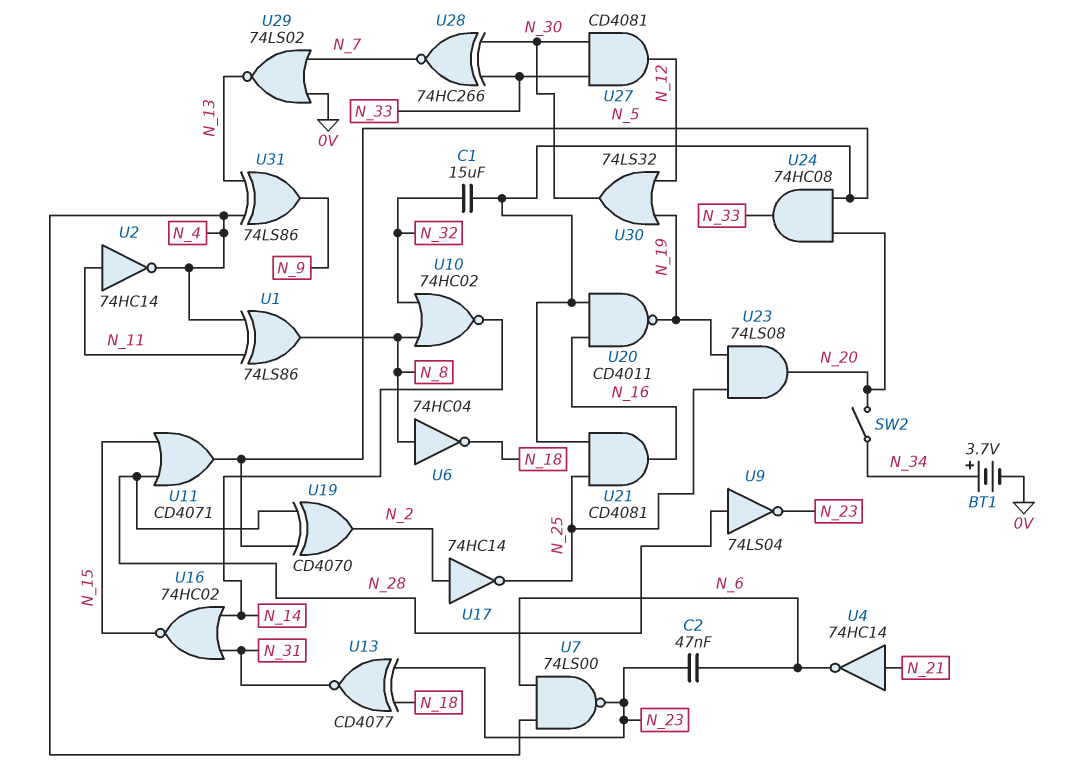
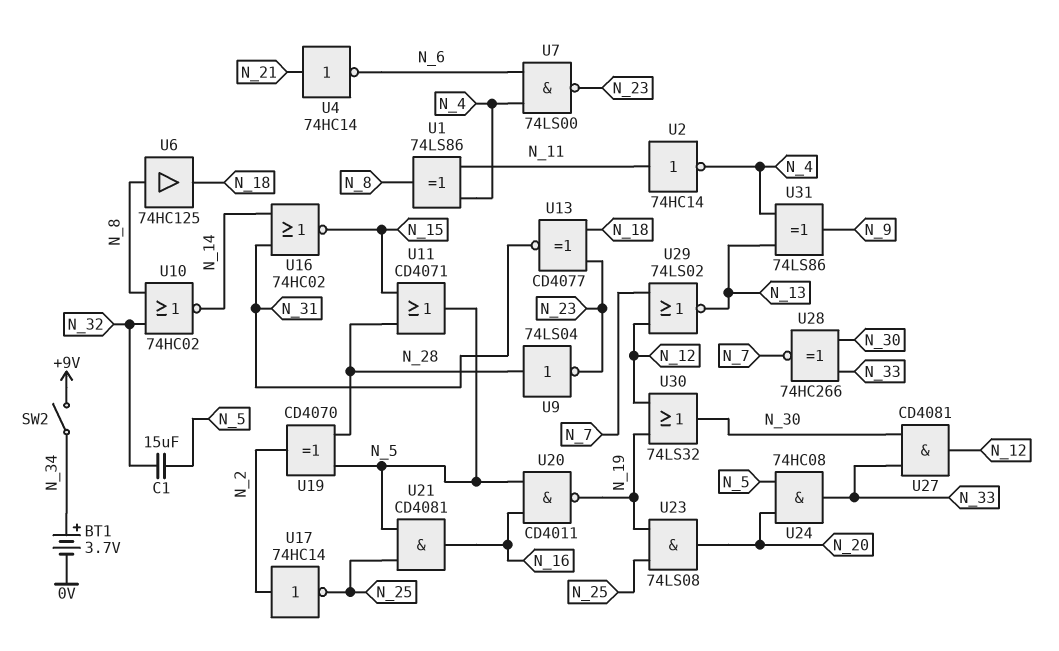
C2: 47nF (N_6, N_23) -> none
SW2: switch (N_20, N_34) -> switch (+9V, N_34)
U6: NOT 74HC04 (in N_8, out N_18) -> buffer 74HC125 (in N_8, out N_18)
U29: NOR 74LS02 (in 0V, in N_7, out N_13) -> NOR 74LS02 (in N_7, in N_12, out N_13)

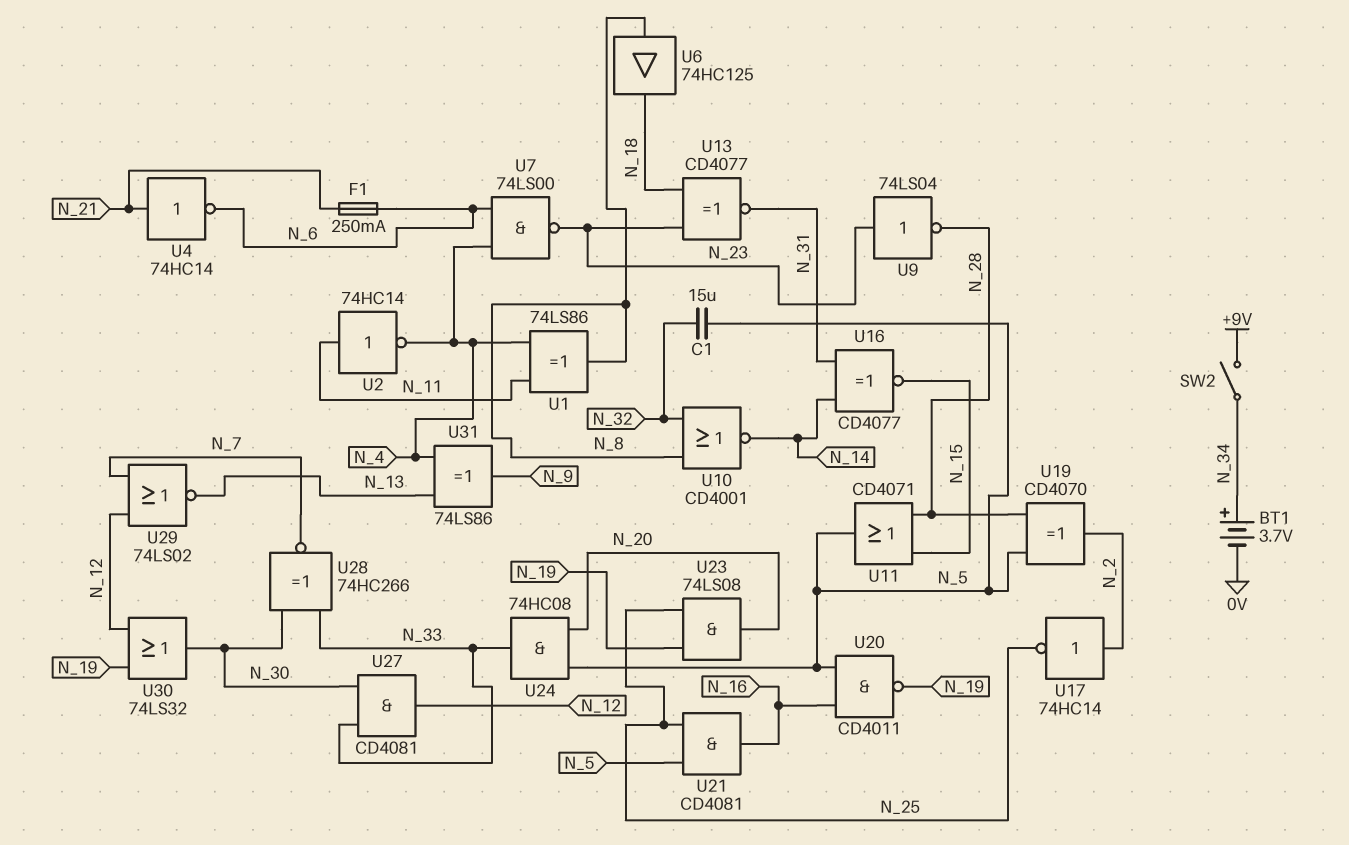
F1: none -> 250mA (N_6, N_21)
U9: NOT 74LS04 (in N_28, out N_23) -> NOT 74LS04 (in N_23, out N_28)
U10: NOR 74HC02 (in N_8, in N_32, out N_14) -> NOR CD4001 (in N_8, in N_32, out N_14)
U16: NOR 74HC02 (in N_14, in N_31, out N_15) -> XNOR CD4077 (in N_14, in N_31, out N_15)

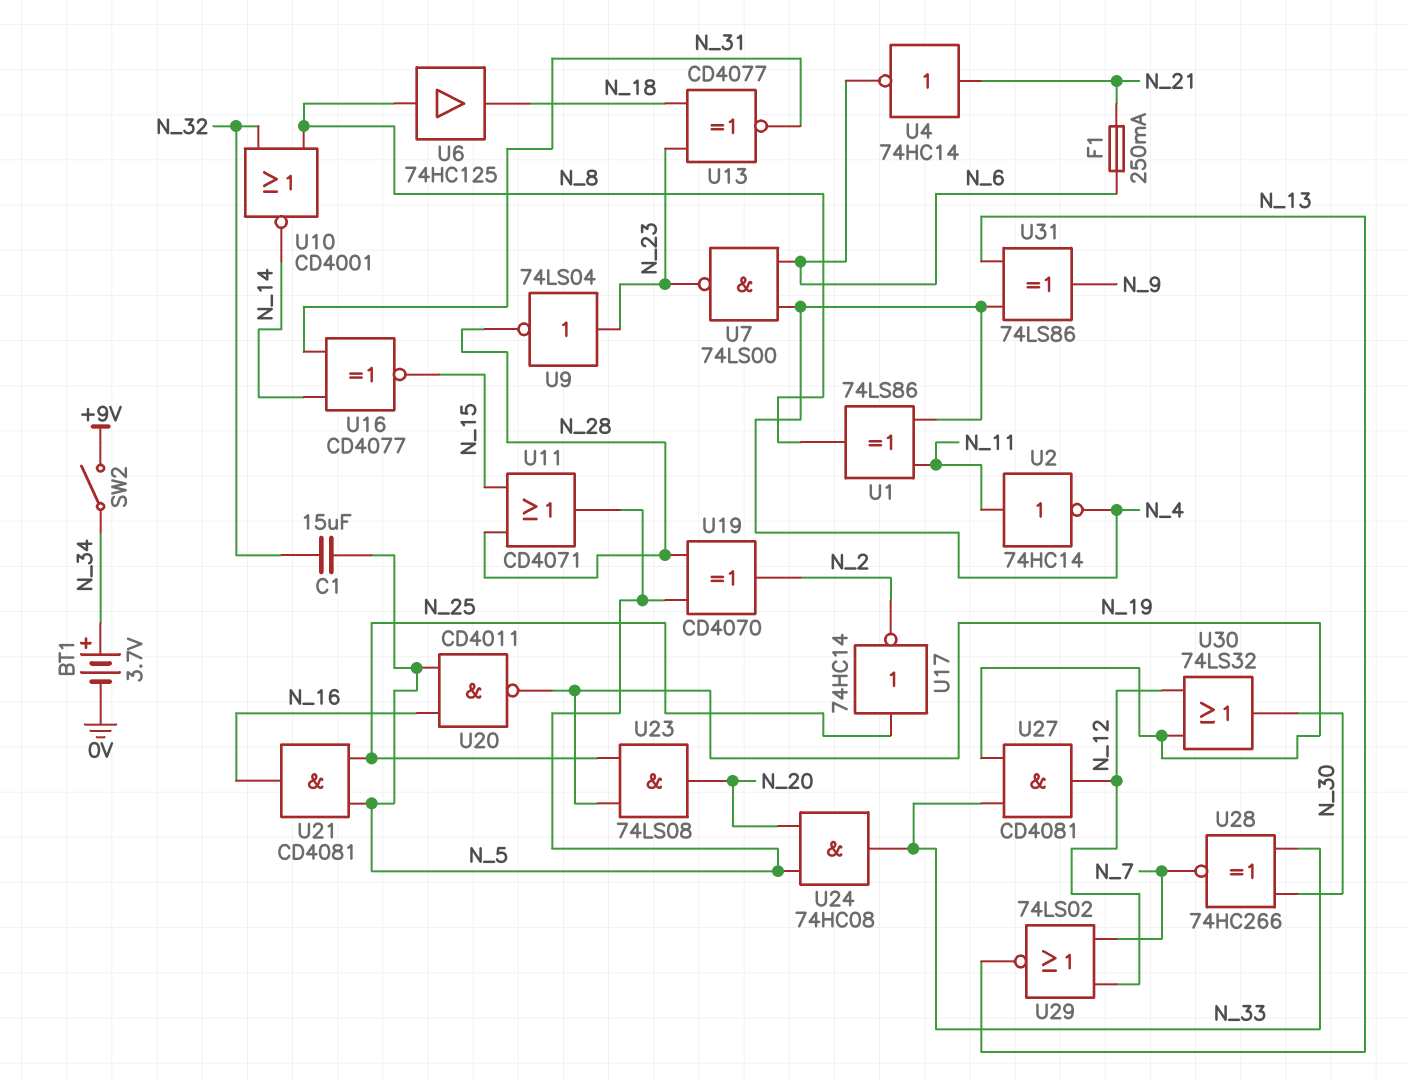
U17: NOT 74HC14 (in N_2, out N_25) -> NOT 74HC14 (in N_25, out N_2)
U27: AND CD4081 (in N_30, in N_33, out N_12) -> AND CD4081 (in N_19, in N_33, out N_12)

